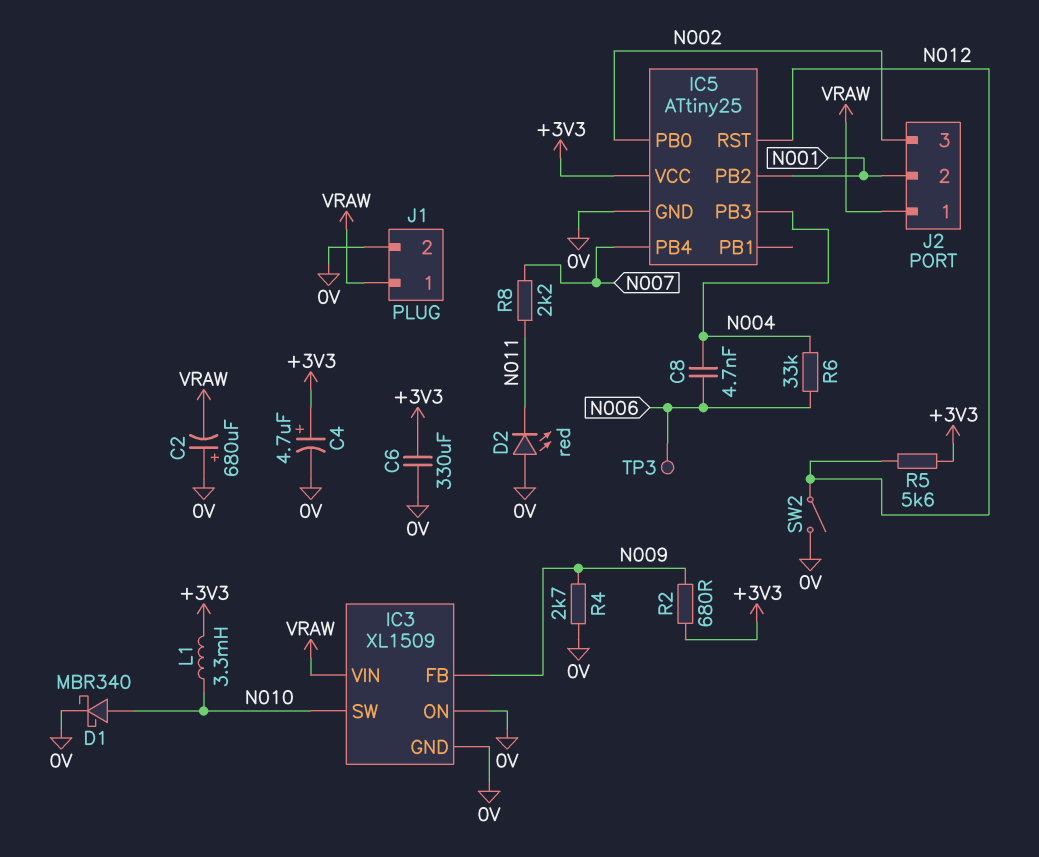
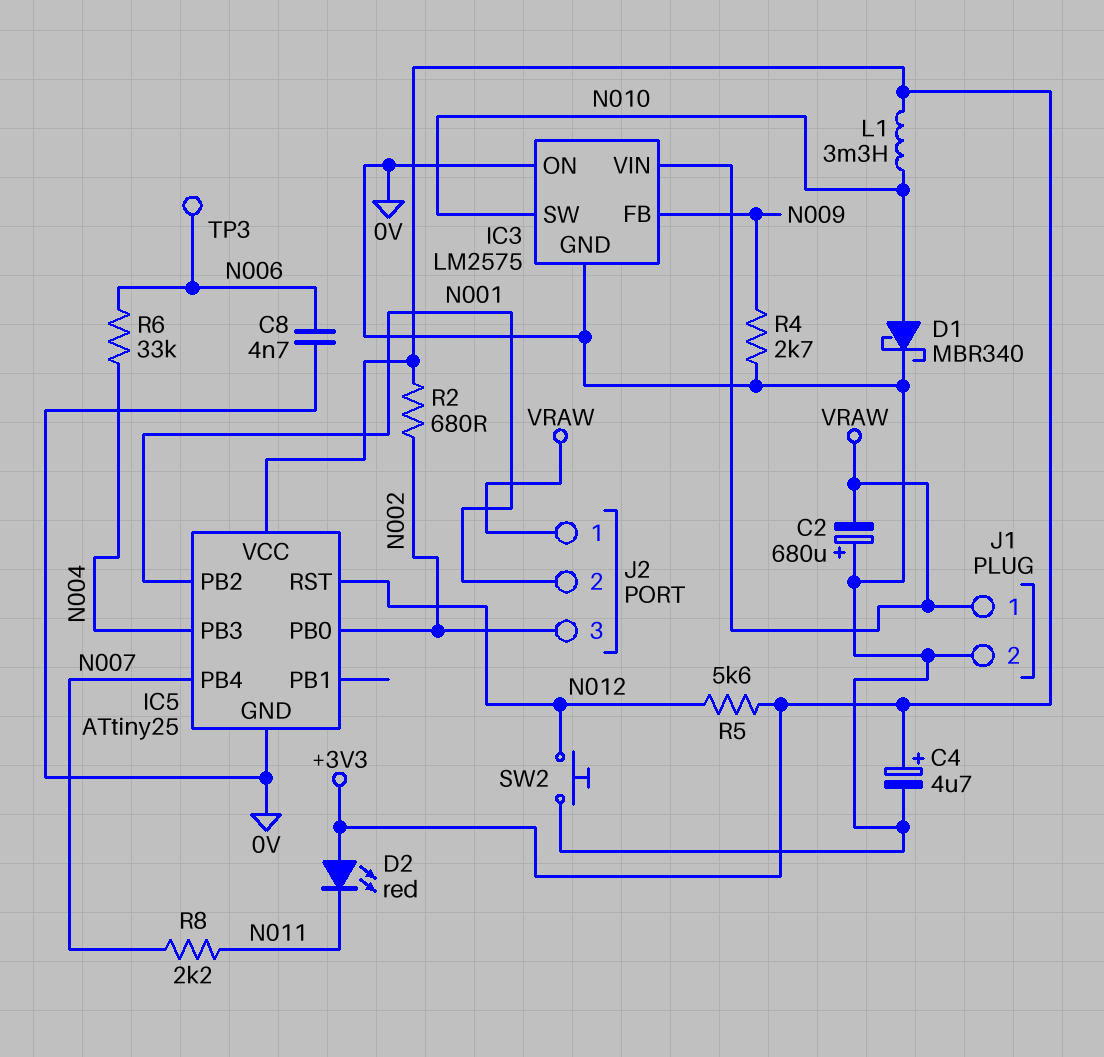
C6: 330uF (+3V3, 0V) -> none
C8: 4.7nF (N004, N006) -> 4.7nF (0V, N006)
D2: LED red (A 0V, K N011) -> LED red (A +3V3, K N011)
IC3: XL1509 -> LM2575
R2: 680 (+3V3, N009) -> 680 (+3V3, N002)
SW2: switch (0V, N012) -> button (0V, N012)

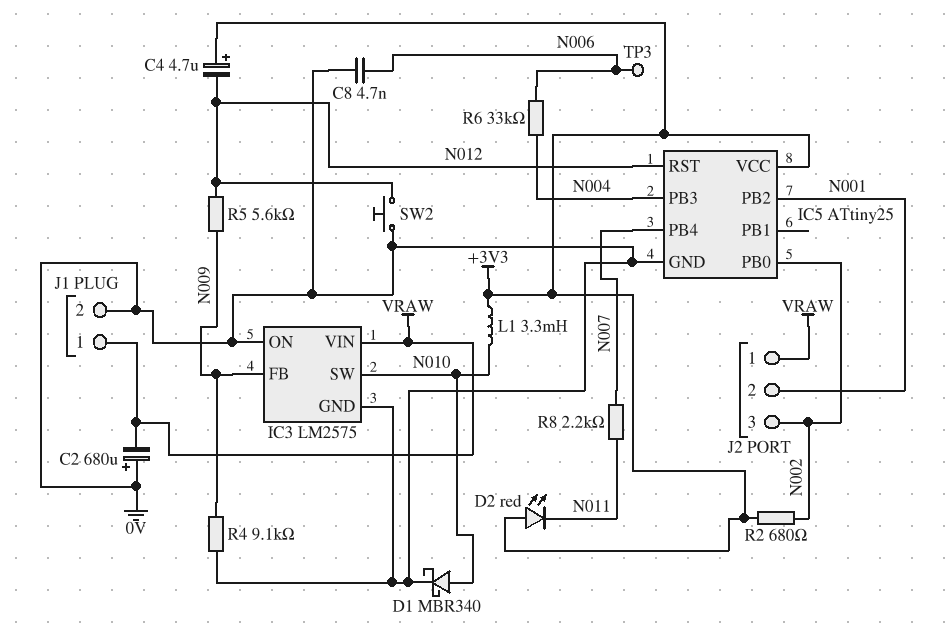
C4: 4.7uF (plus +3V3, minus 0V) -> 4.7uF (plus +3V3, minus N012)
R4: 2.7k (0V, N009) -> 9.1k (0V, N009)
R5: 5.6k (+3V3, N012) -> 5.6k (N009, N012)

